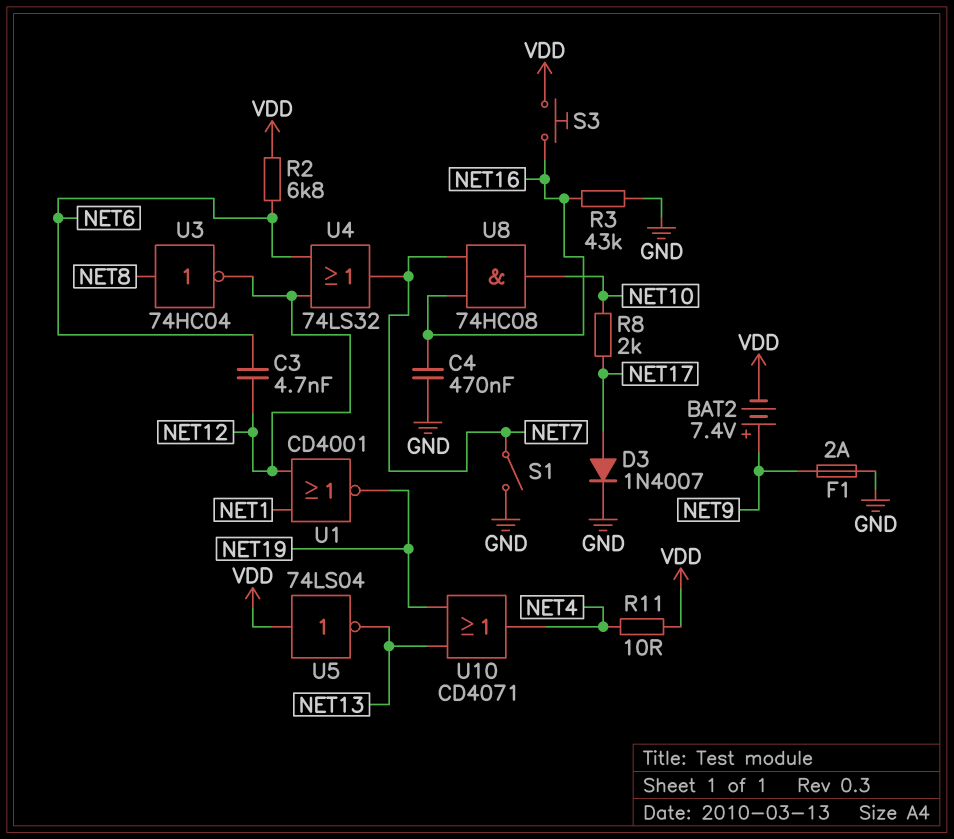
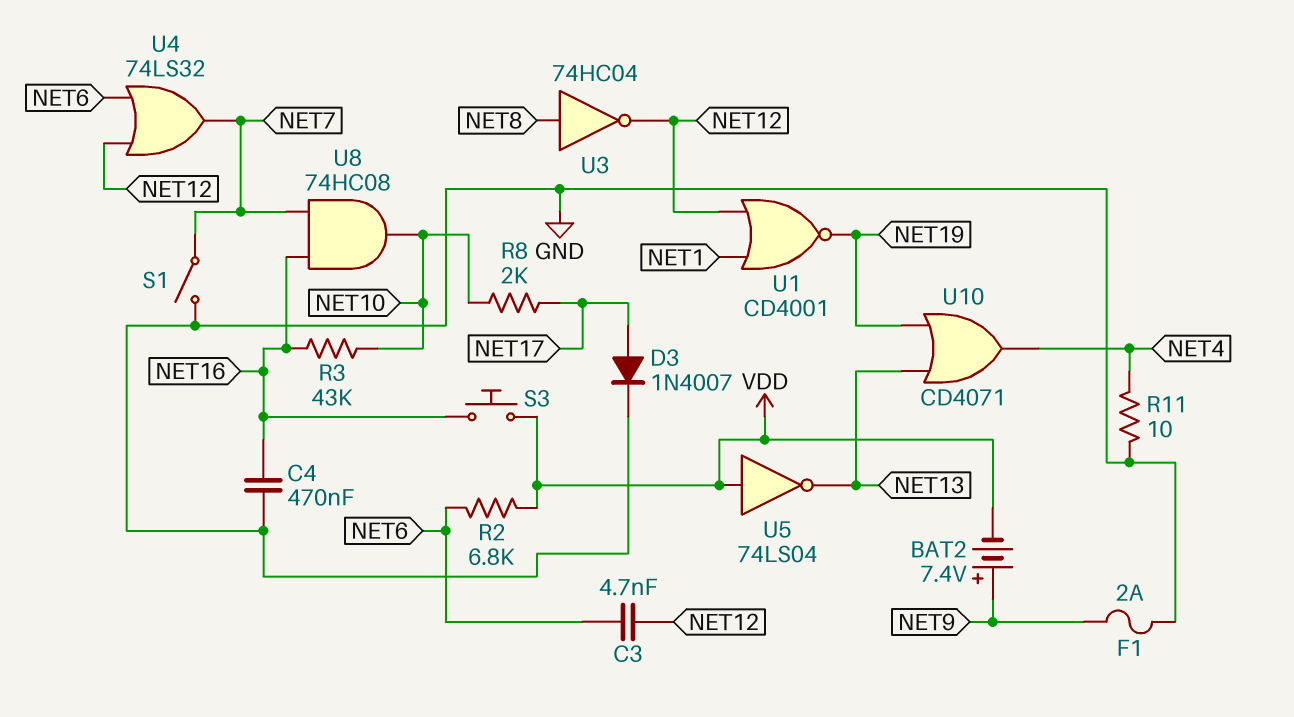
R3: 43k (GND, NET16) -> 43k (NET10, NET16)
R11: 10 (NET4, VDD) -> 10 (GND, NET4)

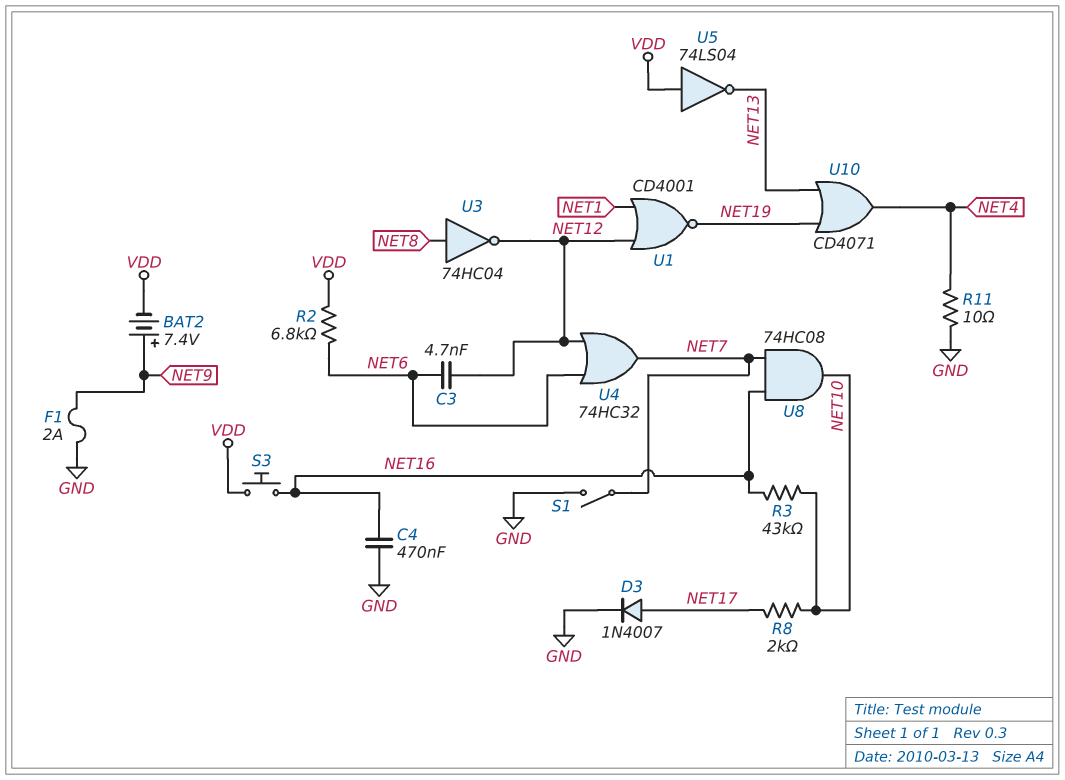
U4: OR 74LS32 (in NET6, in NET12, out NET7) -> OR 74HC32 (in NET6, in NET12, out NET7)

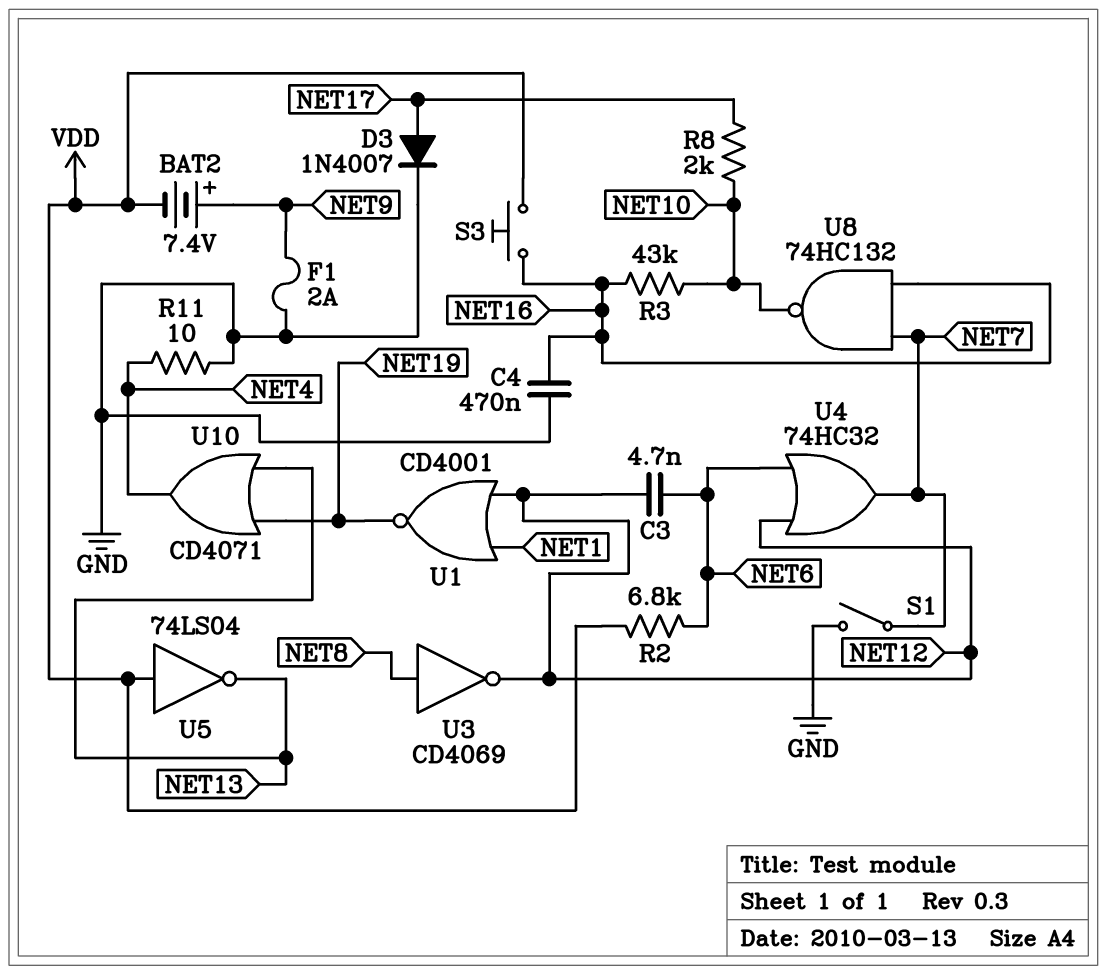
U3: NOT 74HC04 (in NET8, out NET12) -> NOT CD4069 (in NET8, out NET12)
U8: AND 74HC08 (in NET7, in NET16, out NET10) -> NAND 74HC132 (in NET7, in NET16, out NET10)

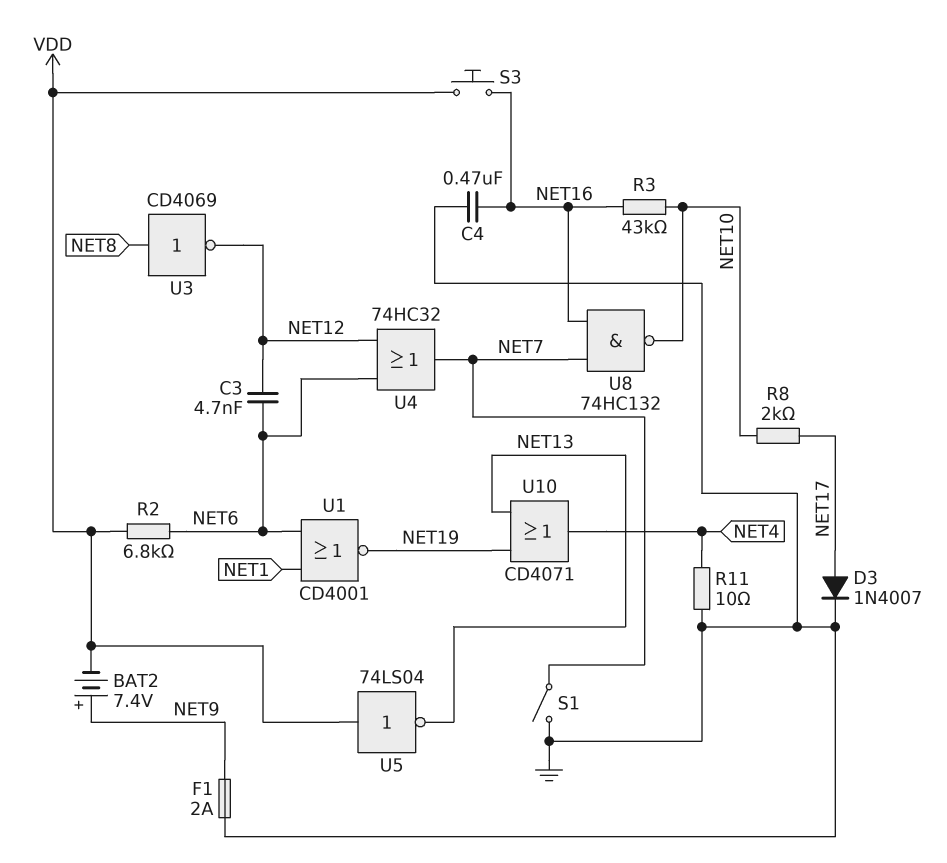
U1: NOR CD4001 (in NET1, in NET12, out NET19) -> NOR CD4001 (in NET1, in NET6, out NET19)

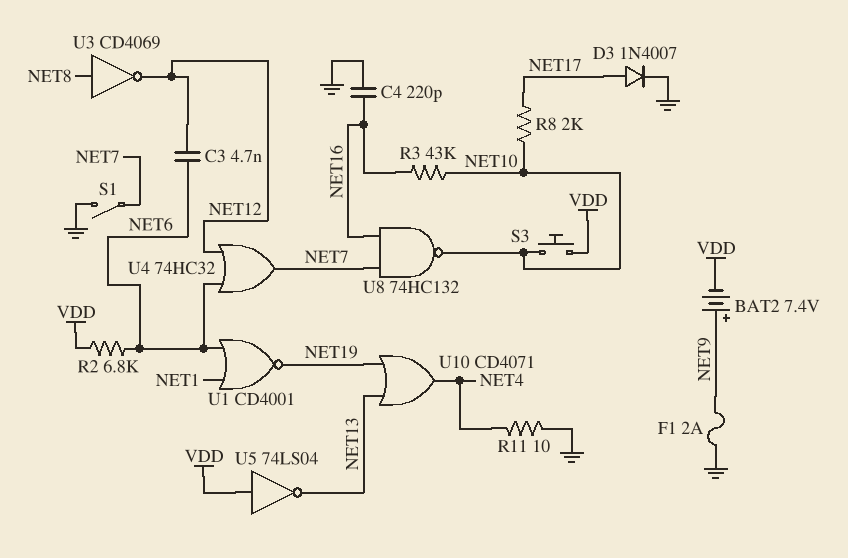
C4: 470nF (GND, NET16) -> 220pF (GND, NET16)
S3: button (NET16, VDD) -> button (NET10, VDD)

